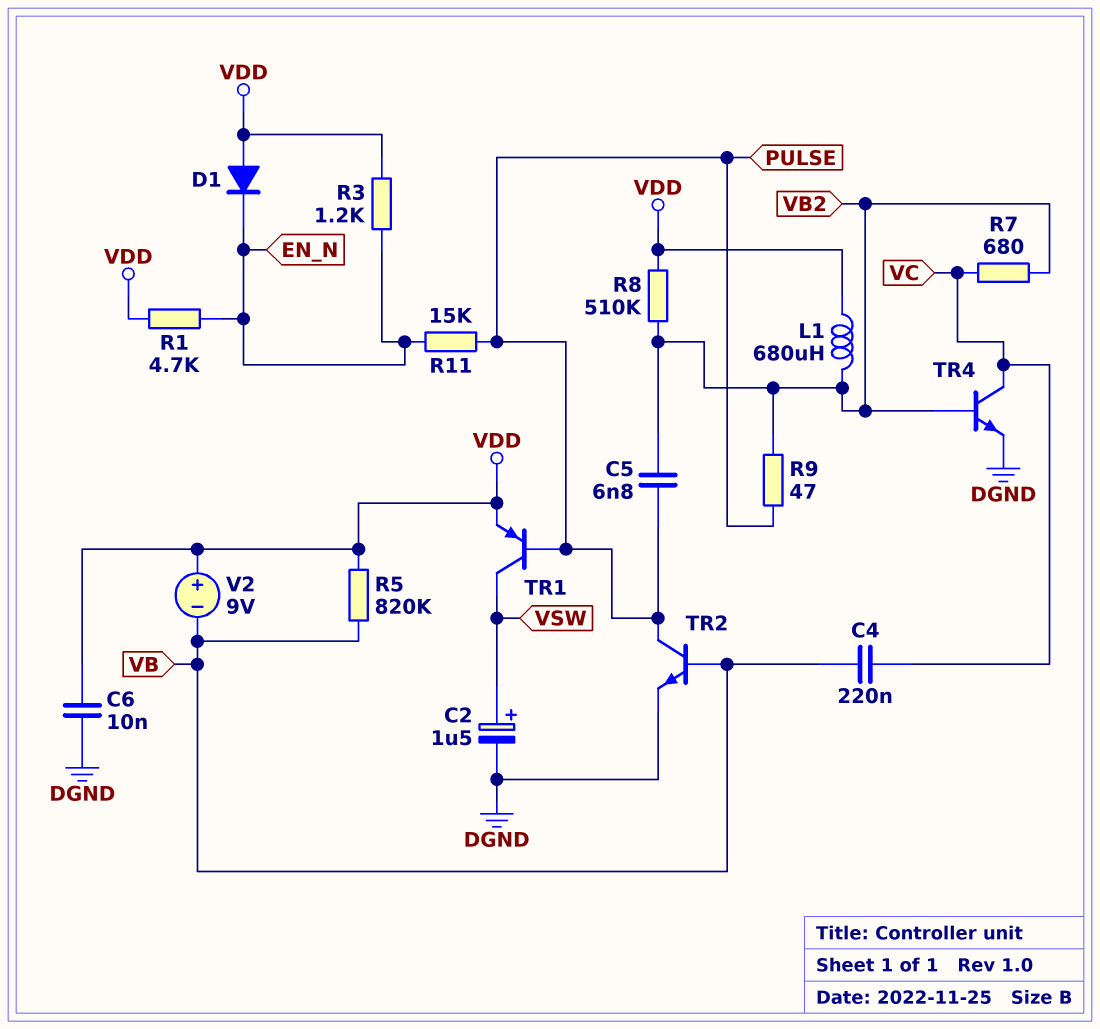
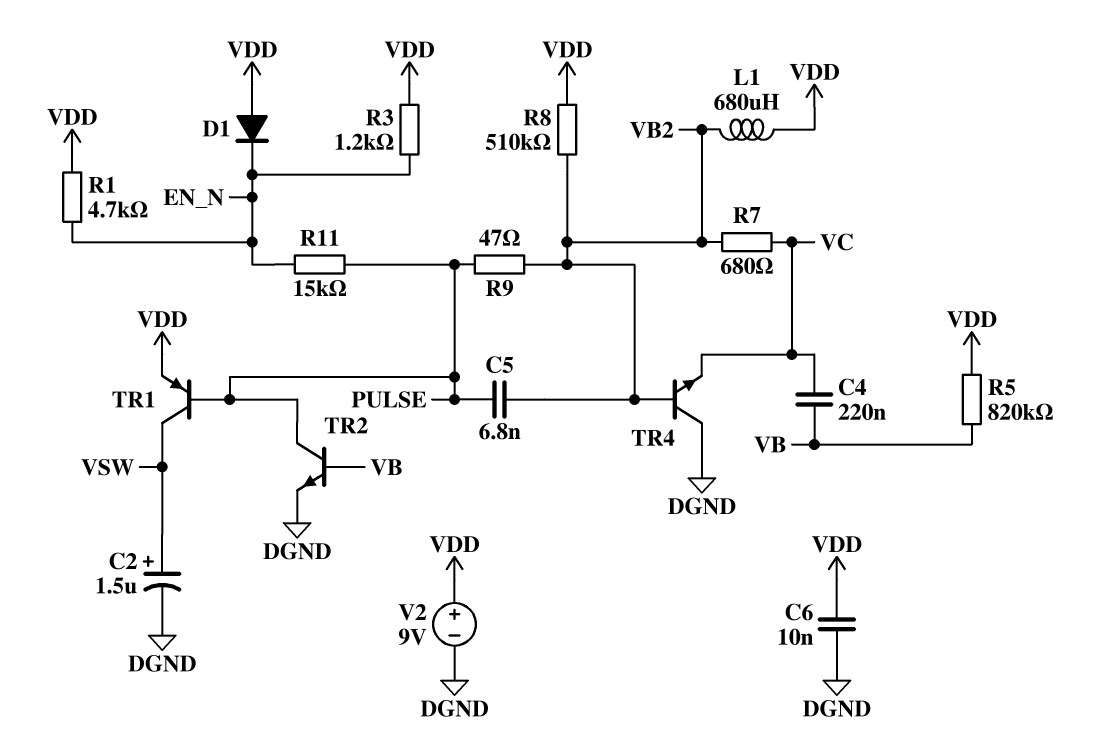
TR4: NPN (B VB2, C VC, E DGND) -> NPN (B VB2, C DGND, E VC)
V2: 9V (plus VDD, minus VB) -> 9V (plus VDD, minus DGND)

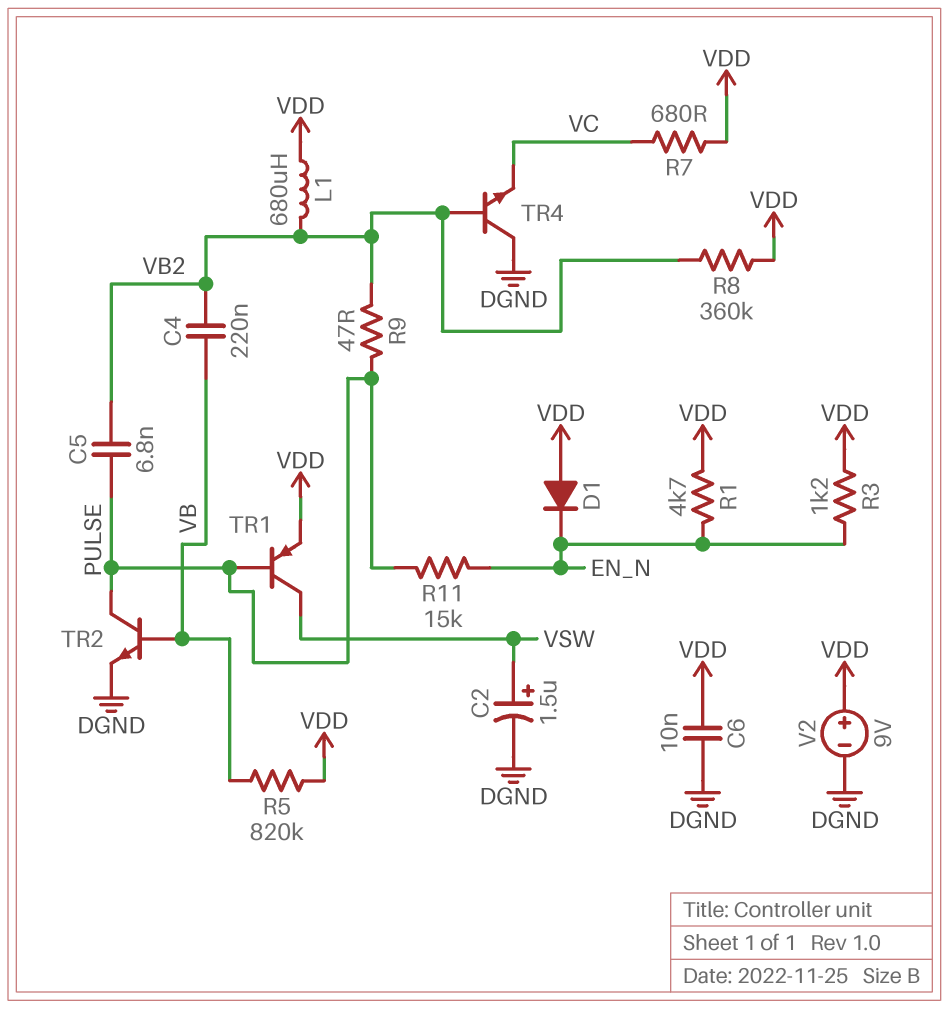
C4: 220nF (VB, VC) -> 220nF (VB, VB2)
R7: 680 (VB2, VC) -> 680 (VC, VDD)
R8: 510k (VB2, VDD) -> 360k (VB2, VDD)

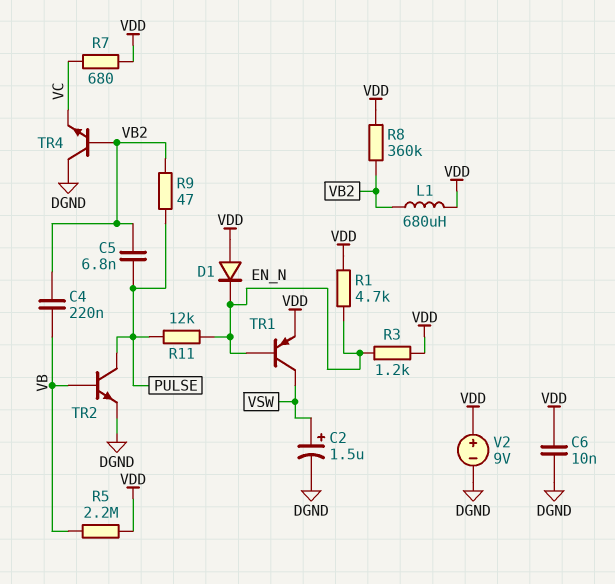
R5: 820k (VB, VDD) -> 2.2M (VB, VDD)
R11: 15k (EN_N, PULSE) -> 12k (EN_N, PULSE)
TR1: PNP (B PULSE, C VSW, E VDD) -> PNP (B EN_N, C VSW, E VDD)

